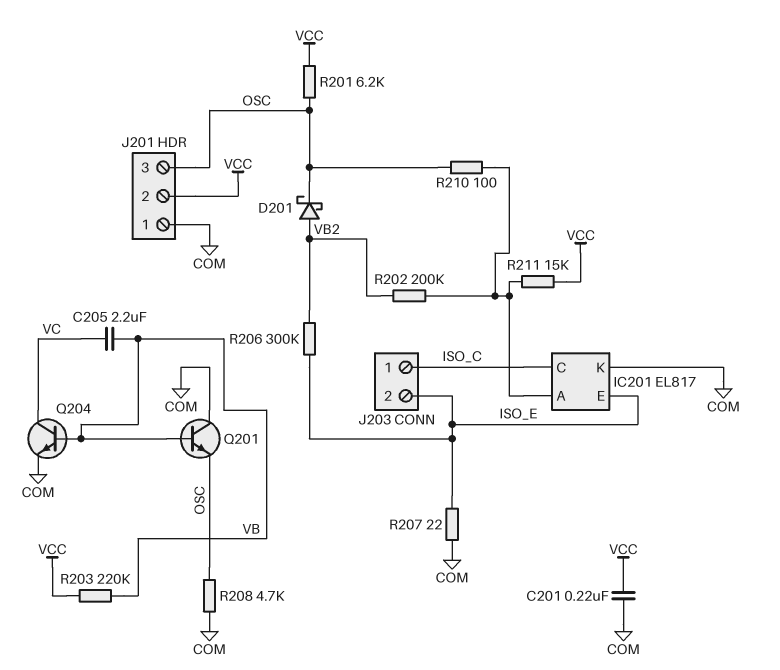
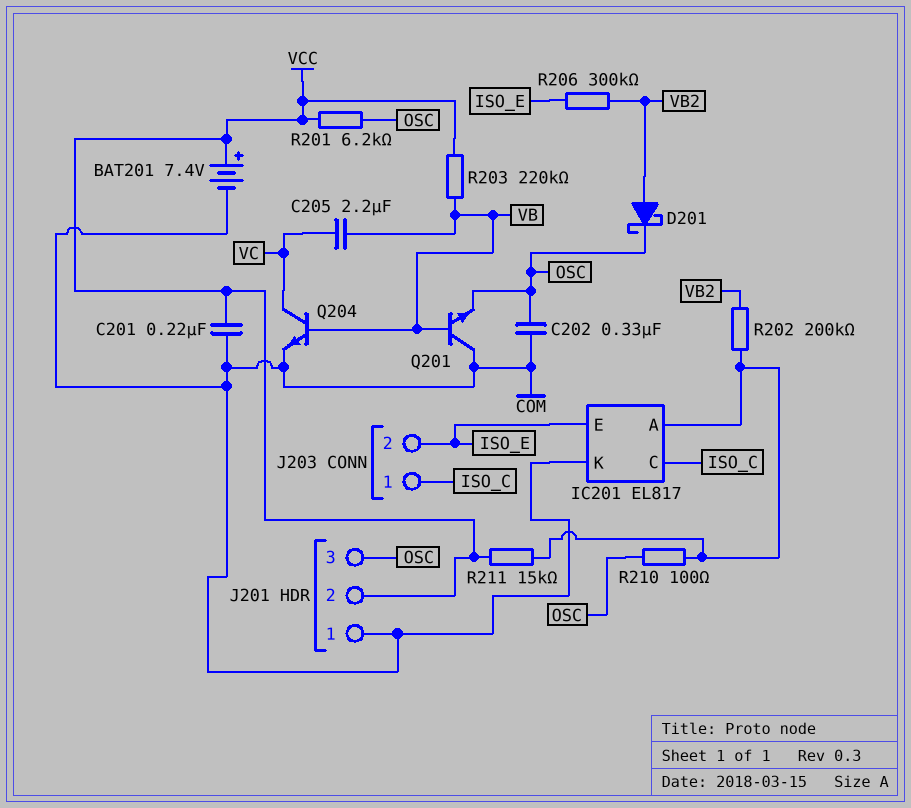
BAT201: none -> 7.4V (plus VCC, minus COM)
C202: none -> 330nF (COM, OSC)
R207: 22 (COM, ISO_E) -> none
R208: 4.7k (COM, OSC) -> none

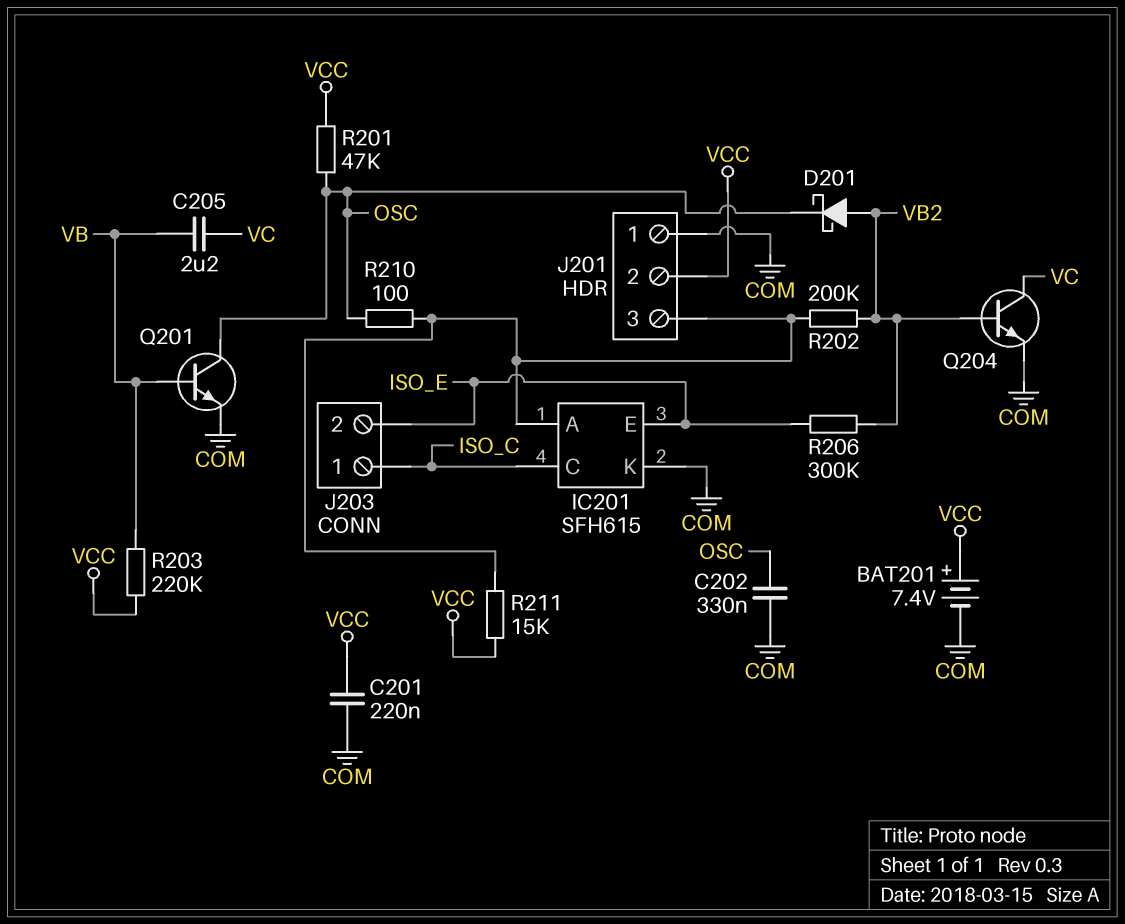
IC201: EL817 -> SFH615
J201 pin 3: OSC -> IC201/A
Q201: NPN (B VB, C COM, E OSC) -> NPN (B VB, C OSC, E COM)
Q204: NPN (B VB, C VC, E COM) -> NPN (B VB2, C VC, E COM)
R201: 6.2k (OSC, VCC) -> 47k (OSC, VCC)

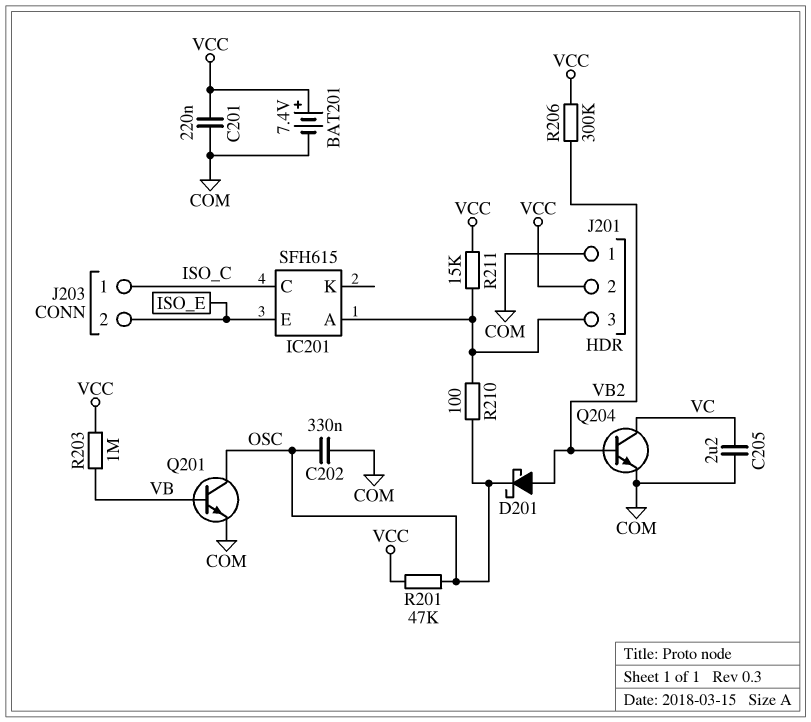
C205: 2.2uF (VB, VC) -> 2.2uF (COM, VC)
IC201 pin K: COM -> none
R202: 200k (IC201/A, VB2) -> none
R203: 220k (VB, VCC) -> 1M (VB, VCC)
R206: 300k (ISO_E, VB2) -> 300k (VB2, VCC)

